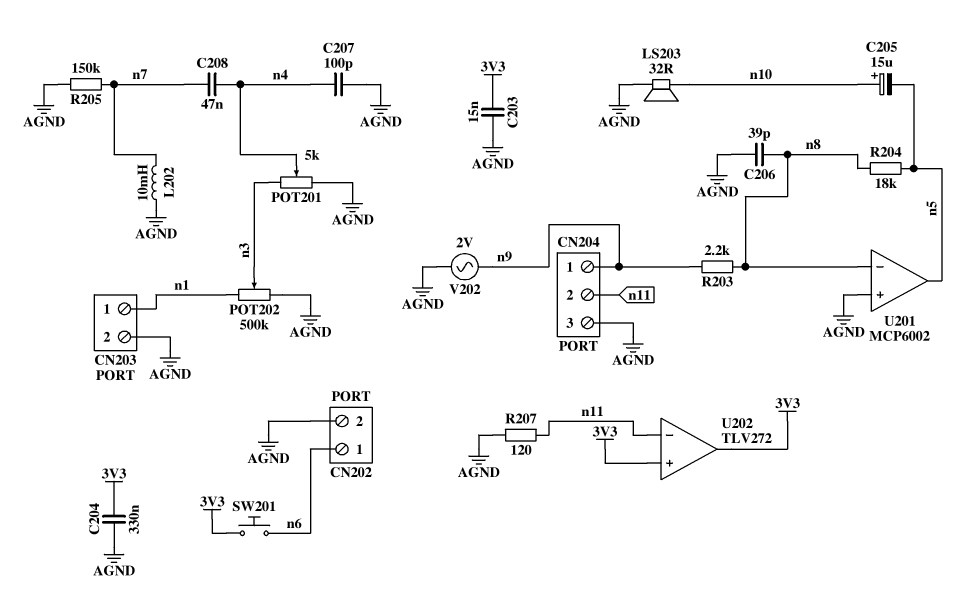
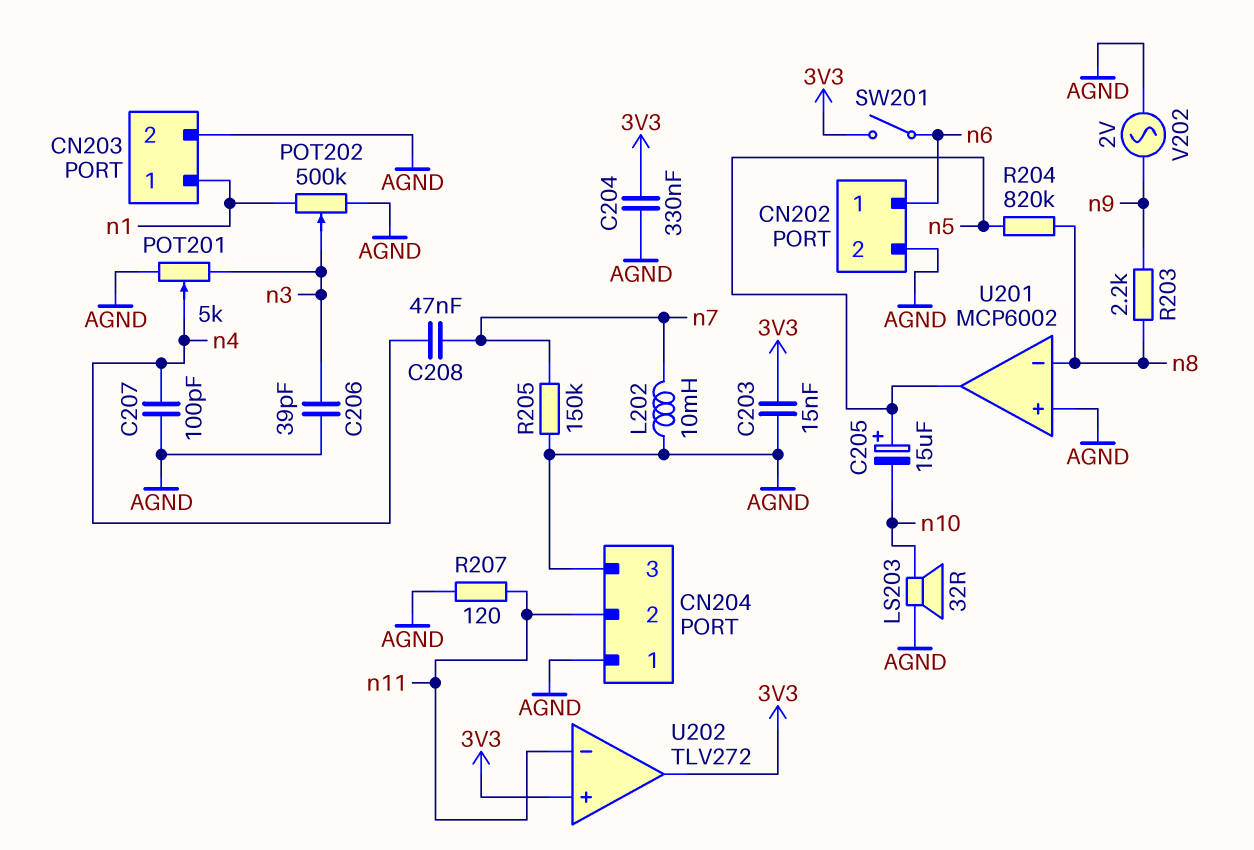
C205: 15uF (plus n10, minus n5) -> 15uF (plus n5, minus n10)
C206: 39pF (AGND, n8) -> 39pF (AGND, n3)
CN204 pin 1: n9 -> AGND
R204: 18k (n5, n8) -> 820k (n5, n8)
SW201: button (3V3, n6) -> switch (3V3, n6)

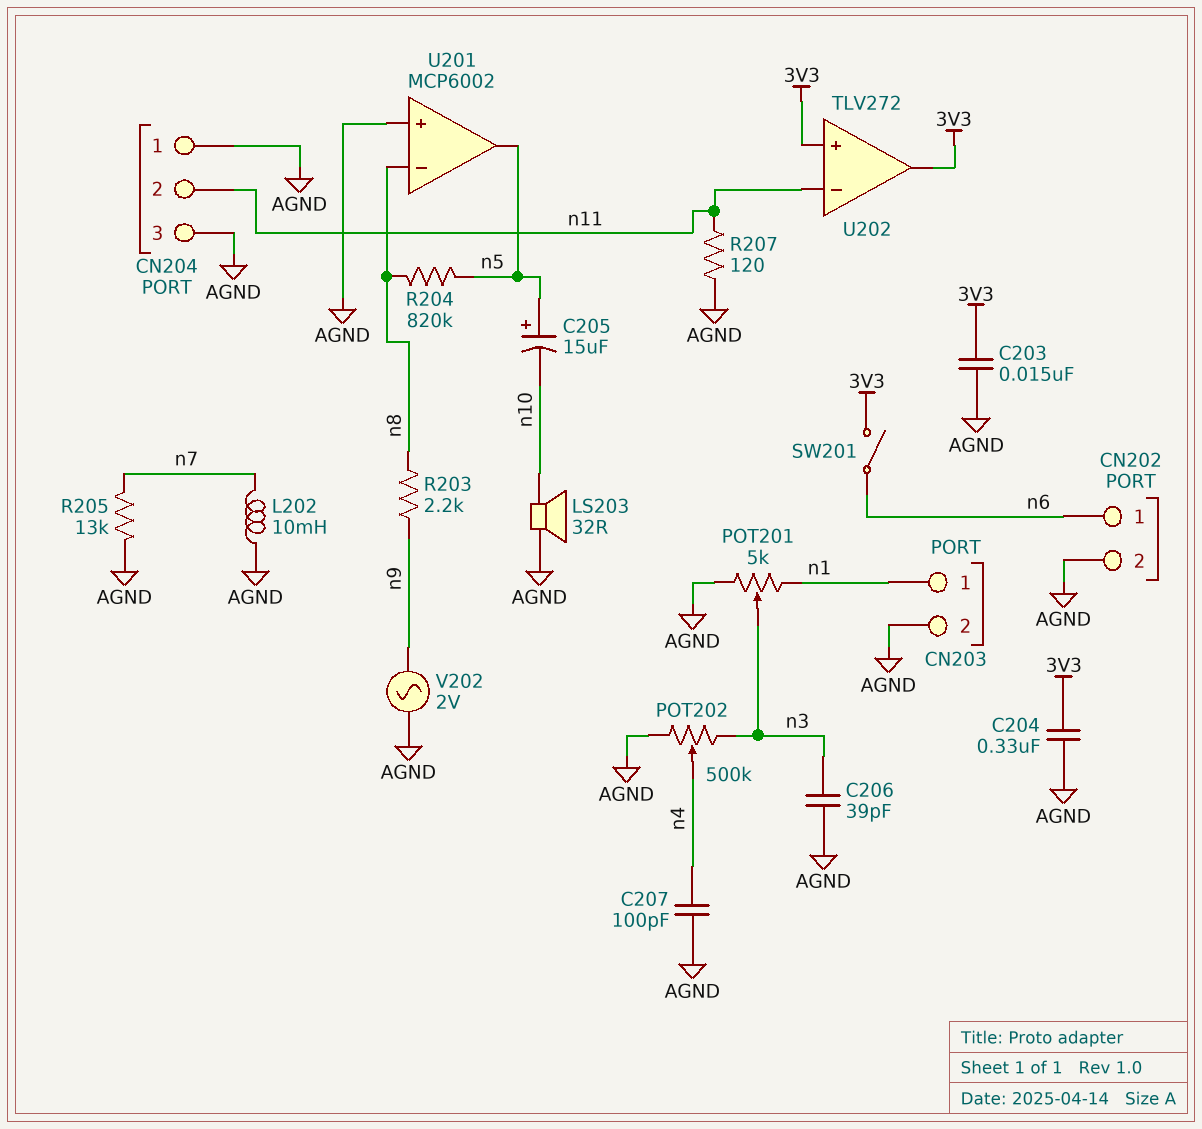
C208: 47nF (n4, n7) -> none
POT201: 5k (AGND, n3, wiper n4) -> 5k (AGND, n1, wiper n3)
POT202: 500k (AGND, n1, wiper n3) -> 500k (AGND, n3, wiper n4)
R205: 150k (AGND, n7) -> 13k (AGND, n7)

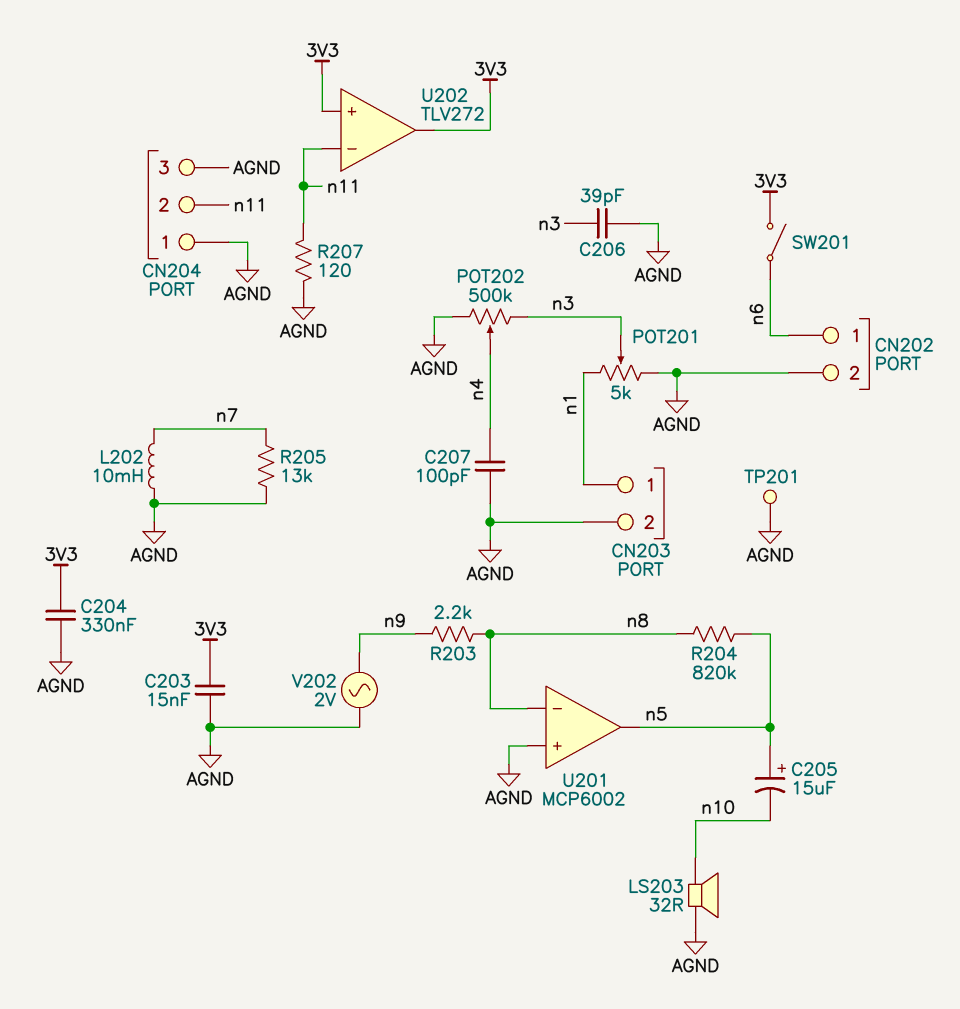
TP201: none -> test point (AGND)

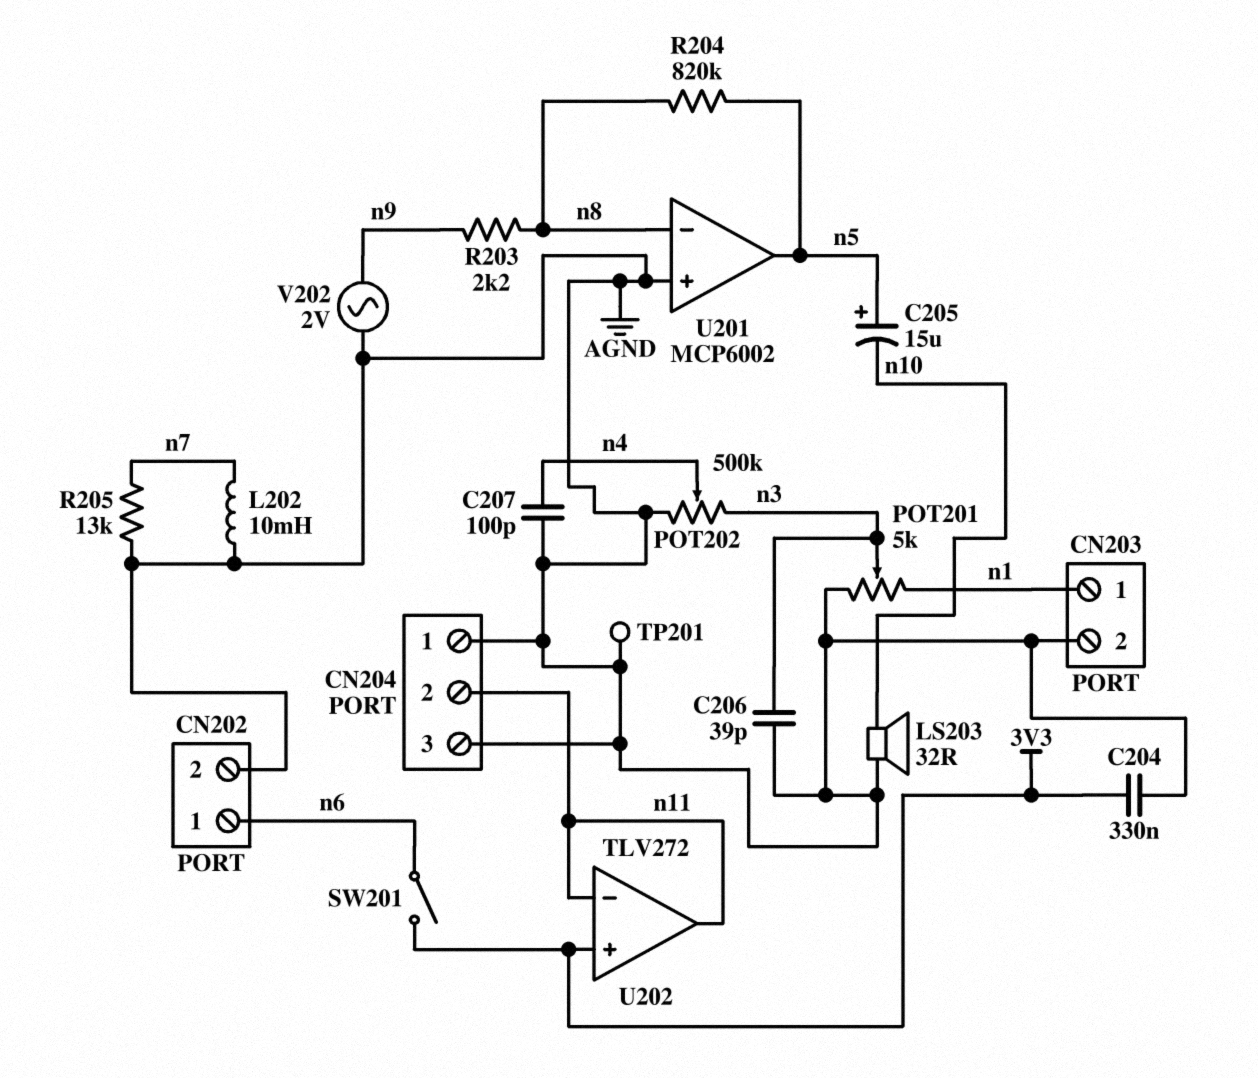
C203: 15nF (3V3, AGND) -> none
R207: 120 (AGND, n11) -> none
U202 pin out: 3V3 -> n11

